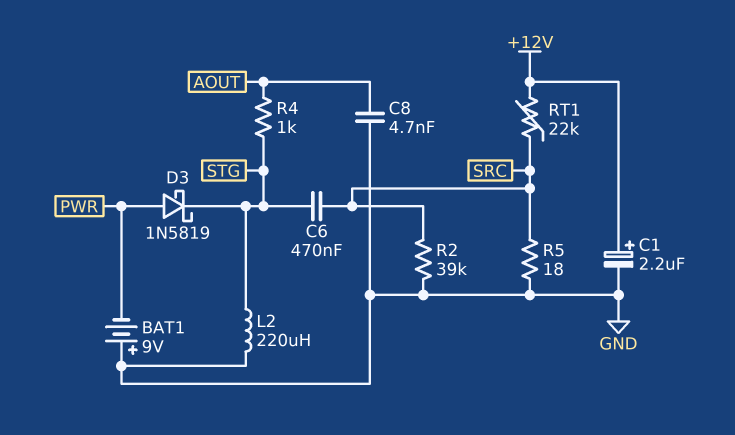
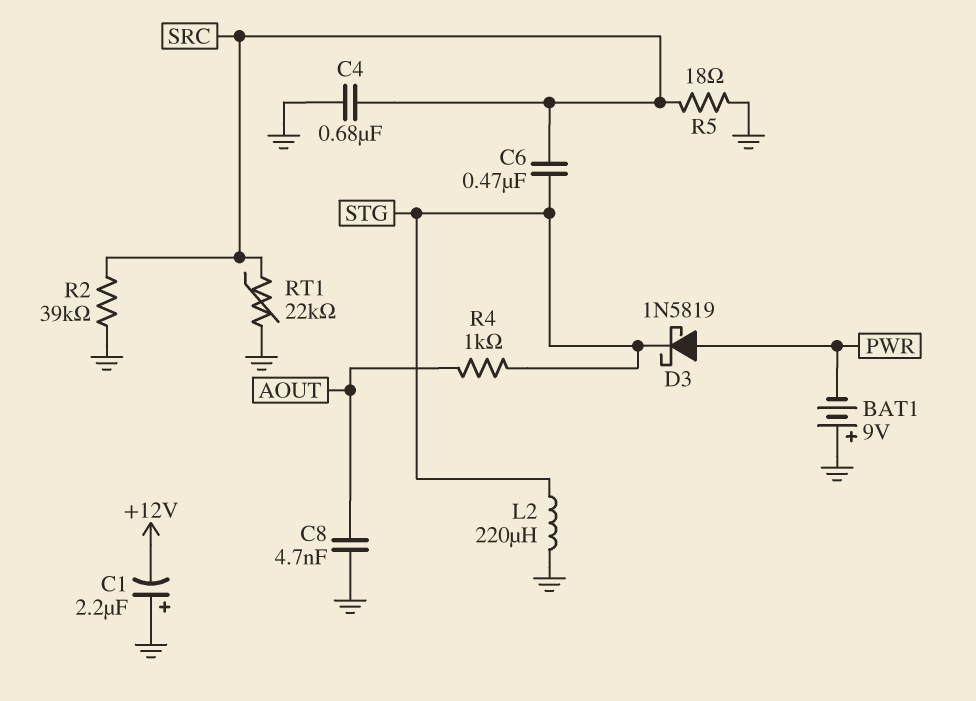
C1: 2.2uF (plus +12V, minus GND) -> 2.2uF (plus GND, minus +12V)
C4: none -> 680nF (GND, SRC)
RT1: 22k (+12V, SRC) -> 22k (GND, SRC)

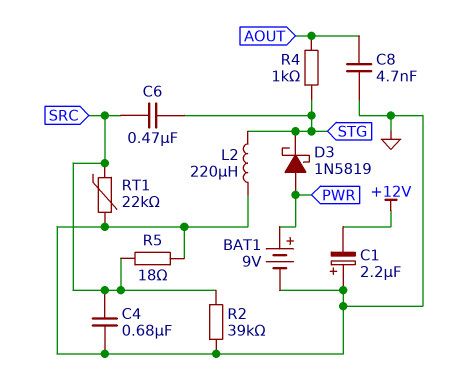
BAT1: 9V (plus GND, minus PWR) -> 9V (plus PWR, minus GND)

